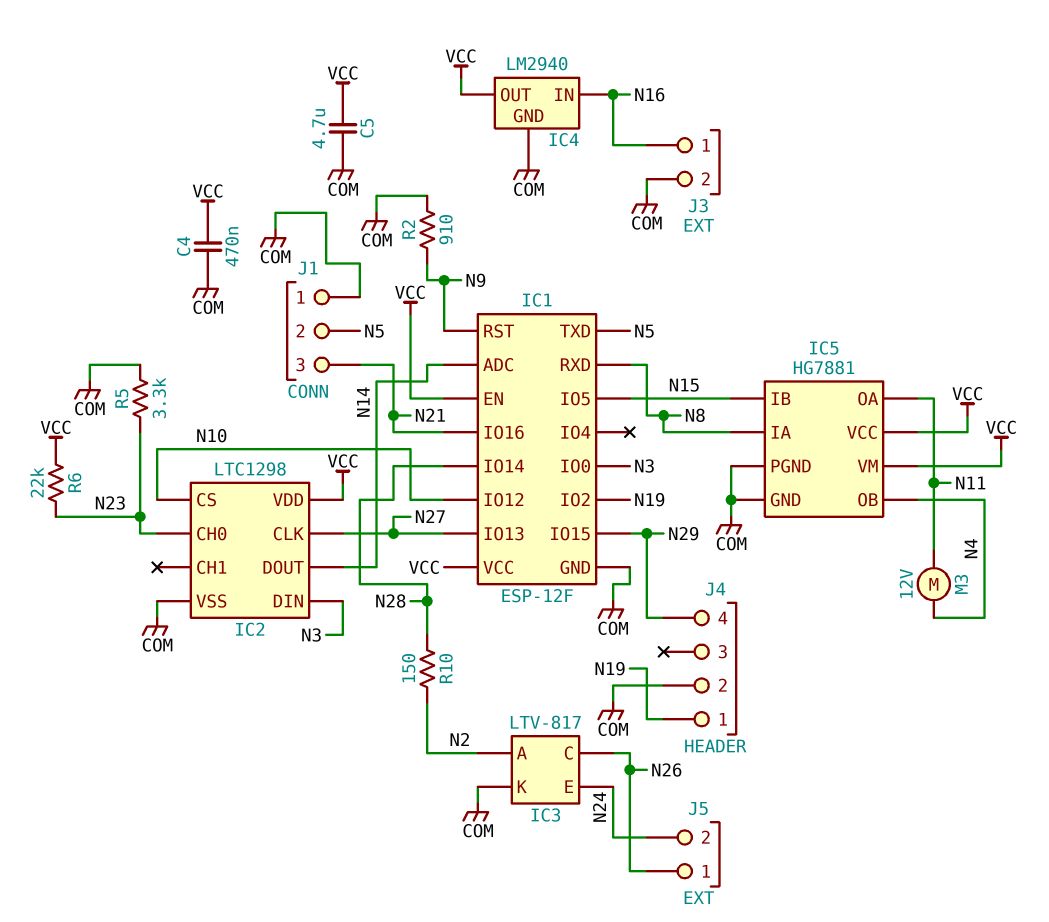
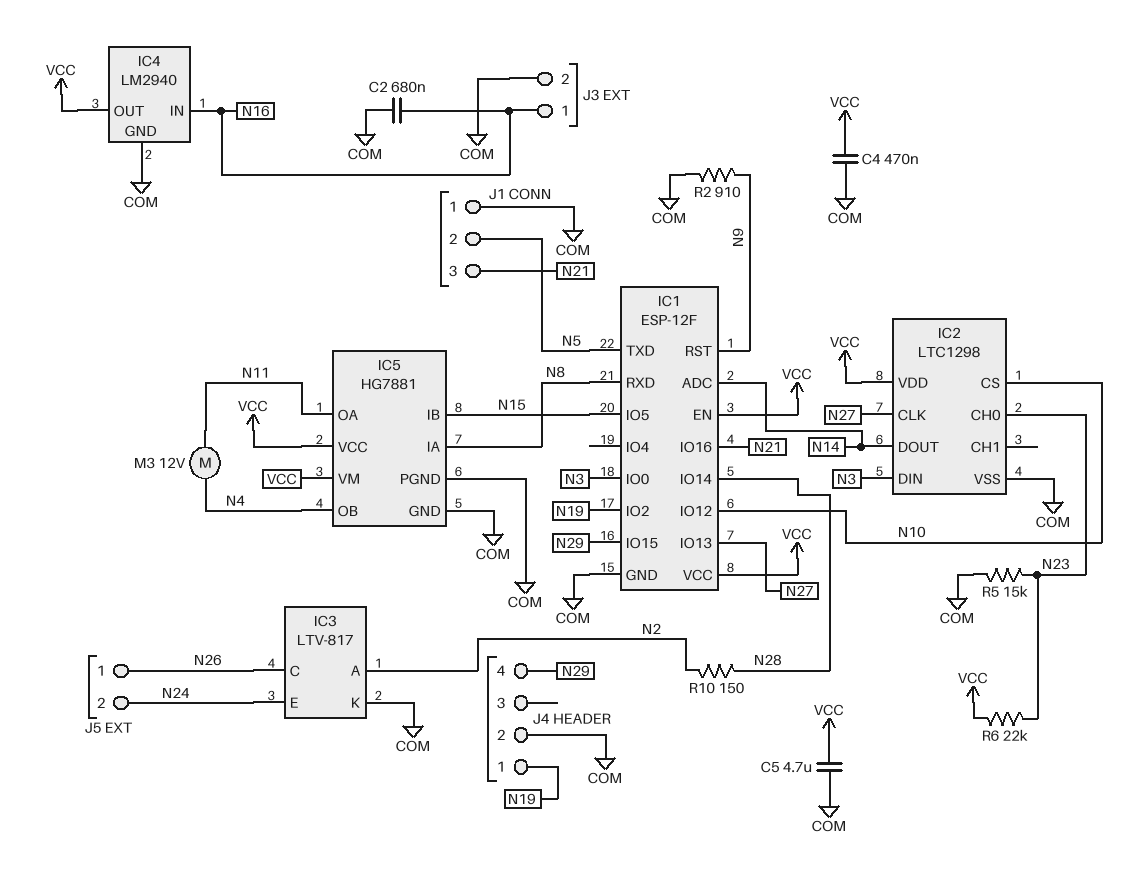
C2: none -> 680nF (COM, N16)
R5: 3.3k (COM, N23) -> 15k (COM, N23)

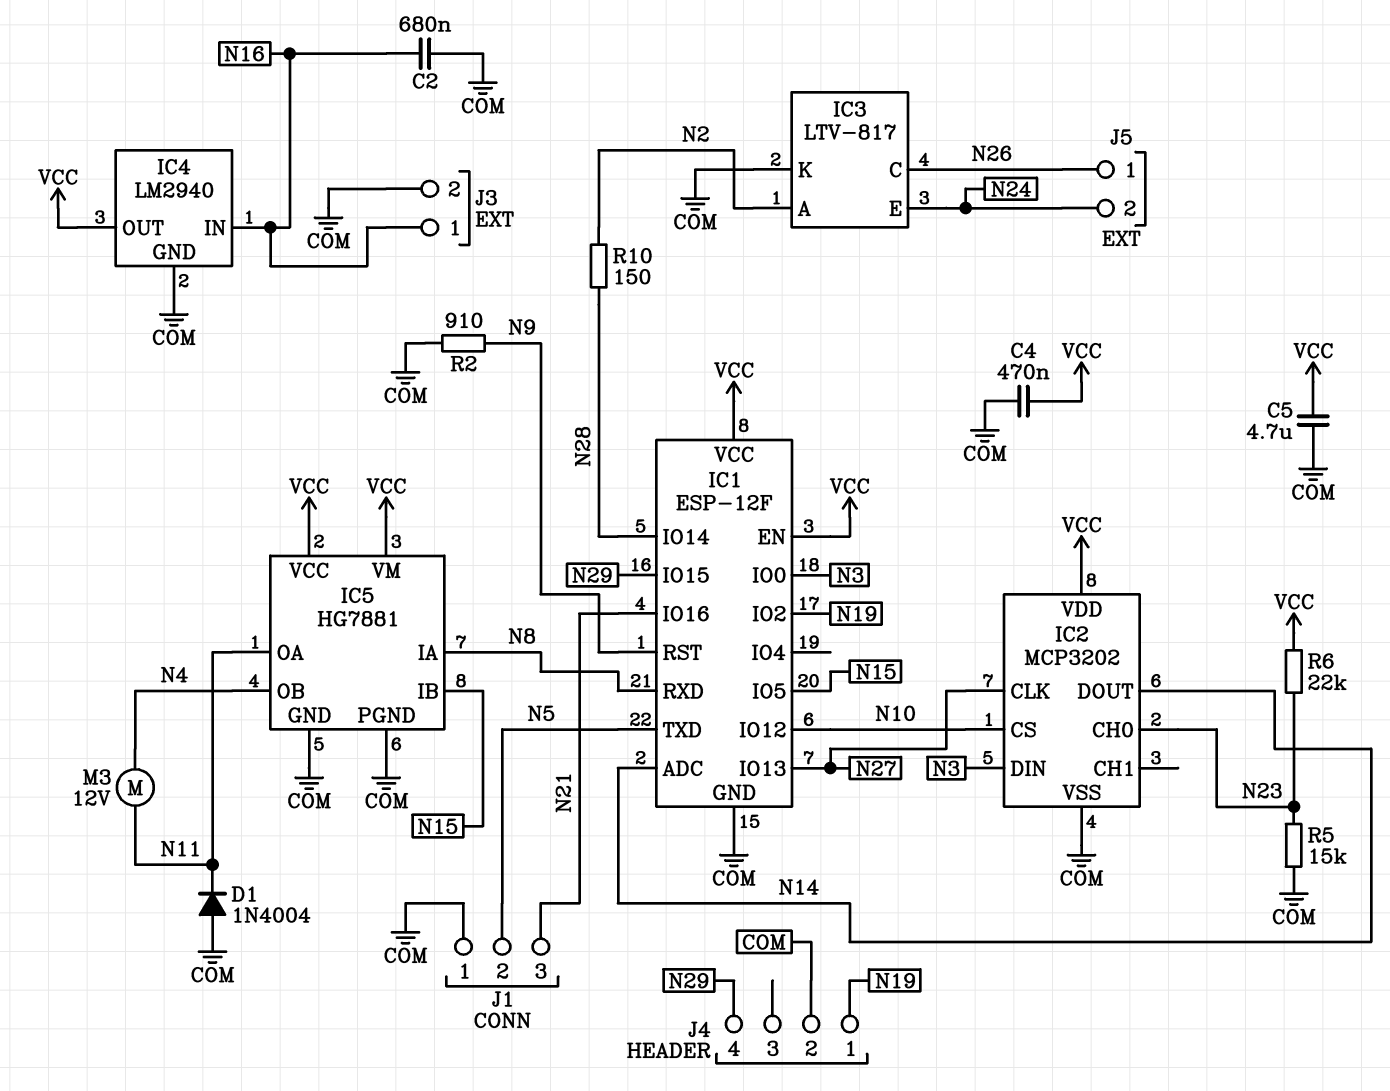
D1: none -> diode 1N4004 (A COM, K N11)
IC2: LTC1298 -> MCP3202

